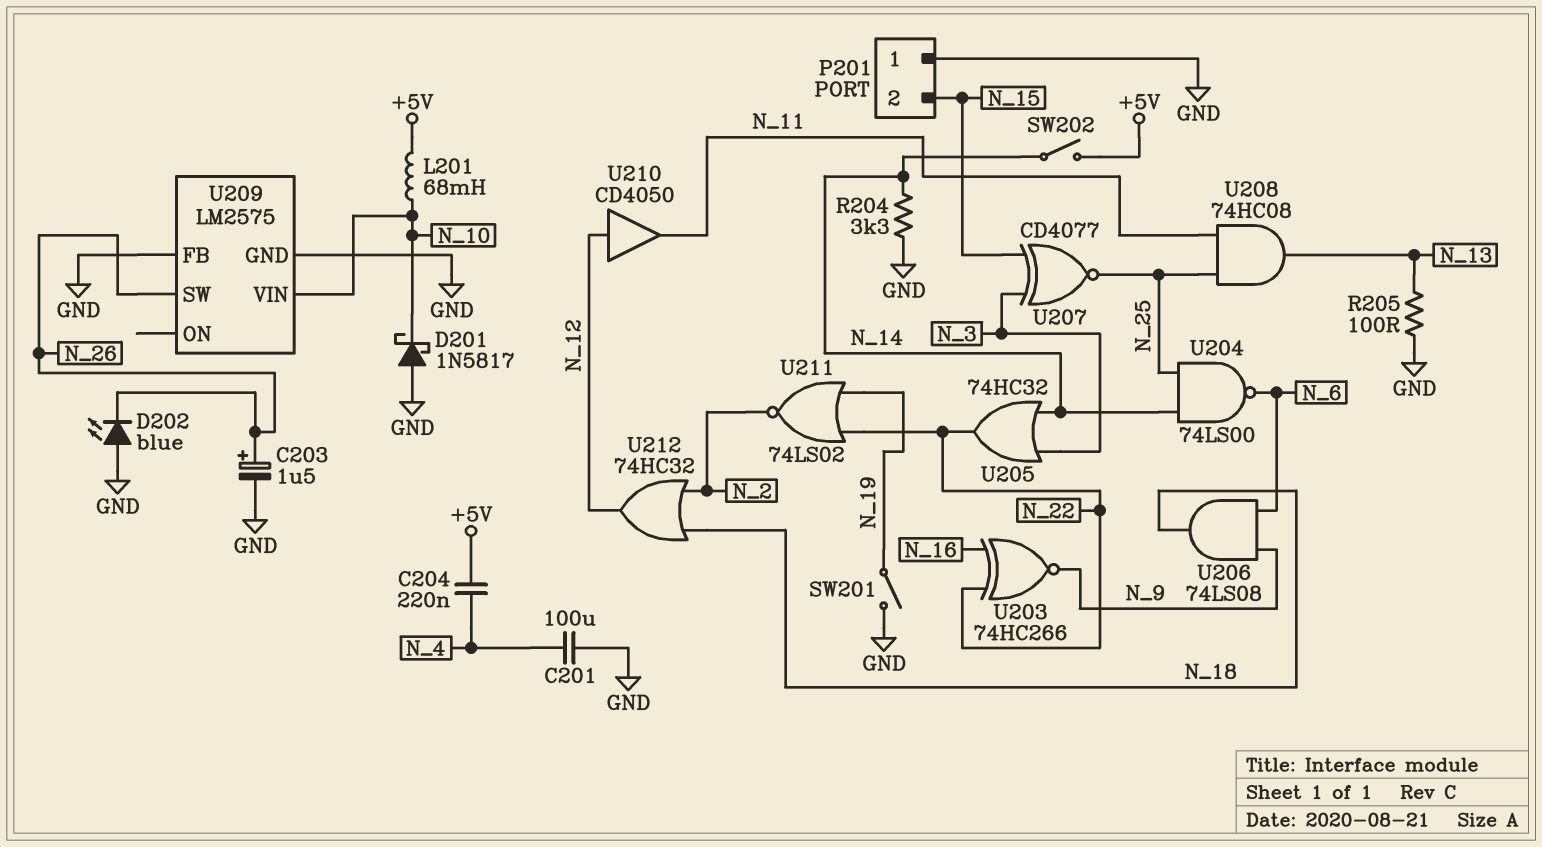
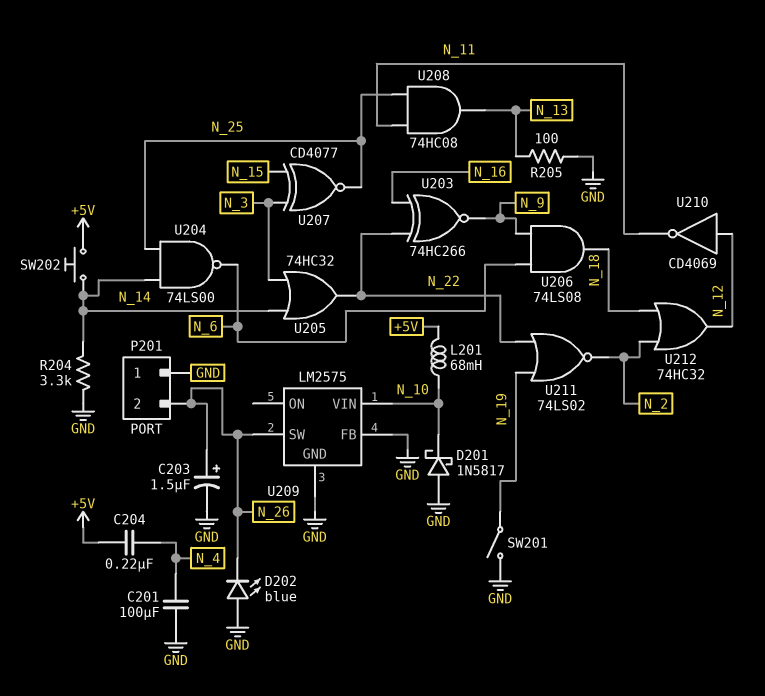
P201 pin 2: N_15 -> N_26
SW202: switch (+5V, N_14) -> button (+5V, N_14)
U210: buffer CD4050 (in N_12, out N_11) -> NOT CD4069 (in N_12, out N_11)

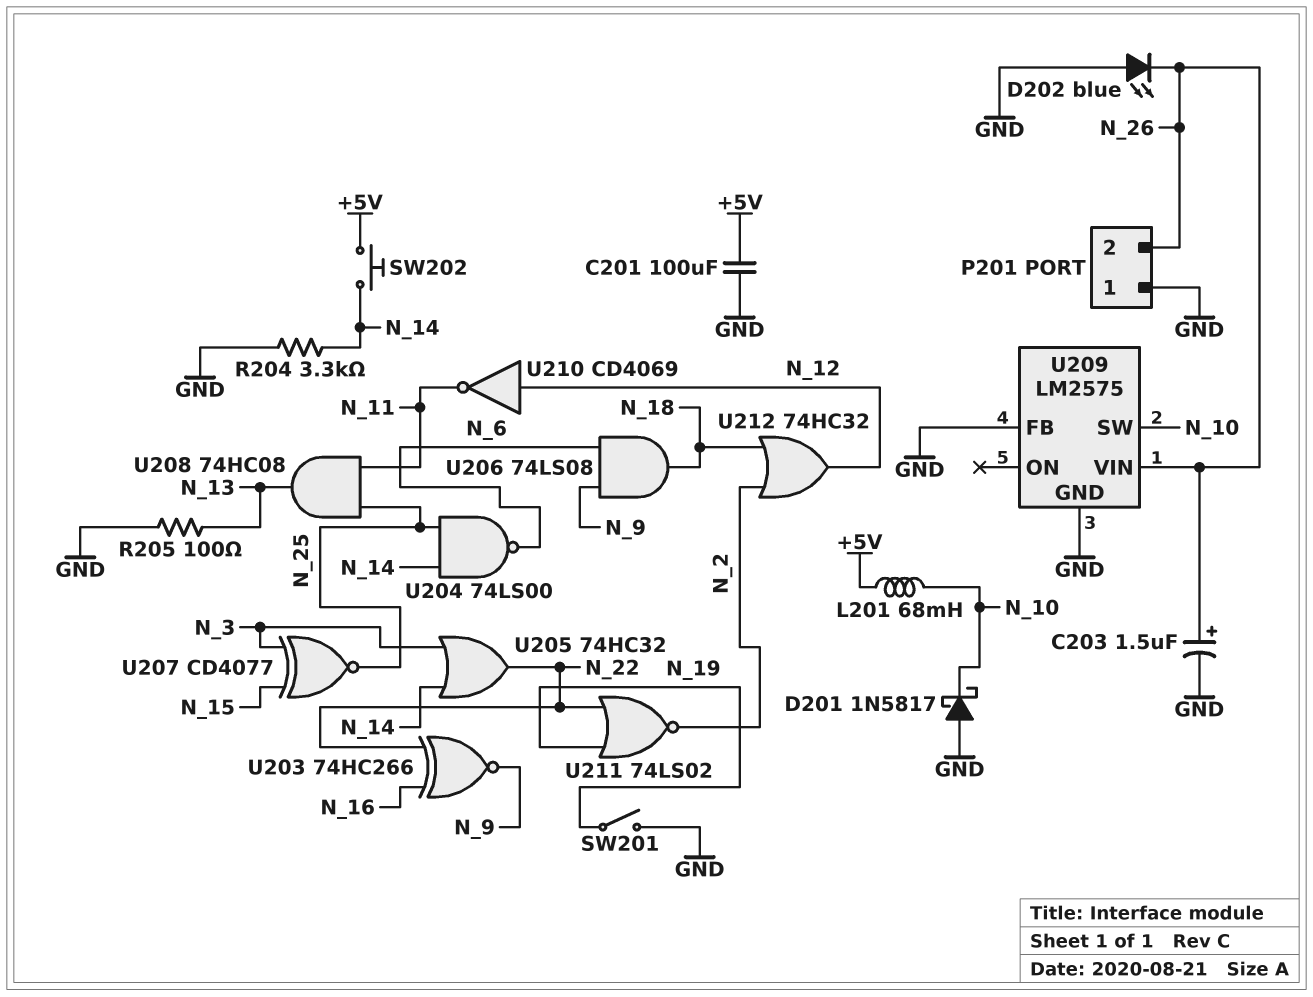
C201: 100uF (GND, N_4) -> 100uF (+5V, GND)
C204: 220nF (+5V, N_4) -> none
U209 pin SW: N_26 -> N_10
U209 pin VIN: N_10 -> N_26

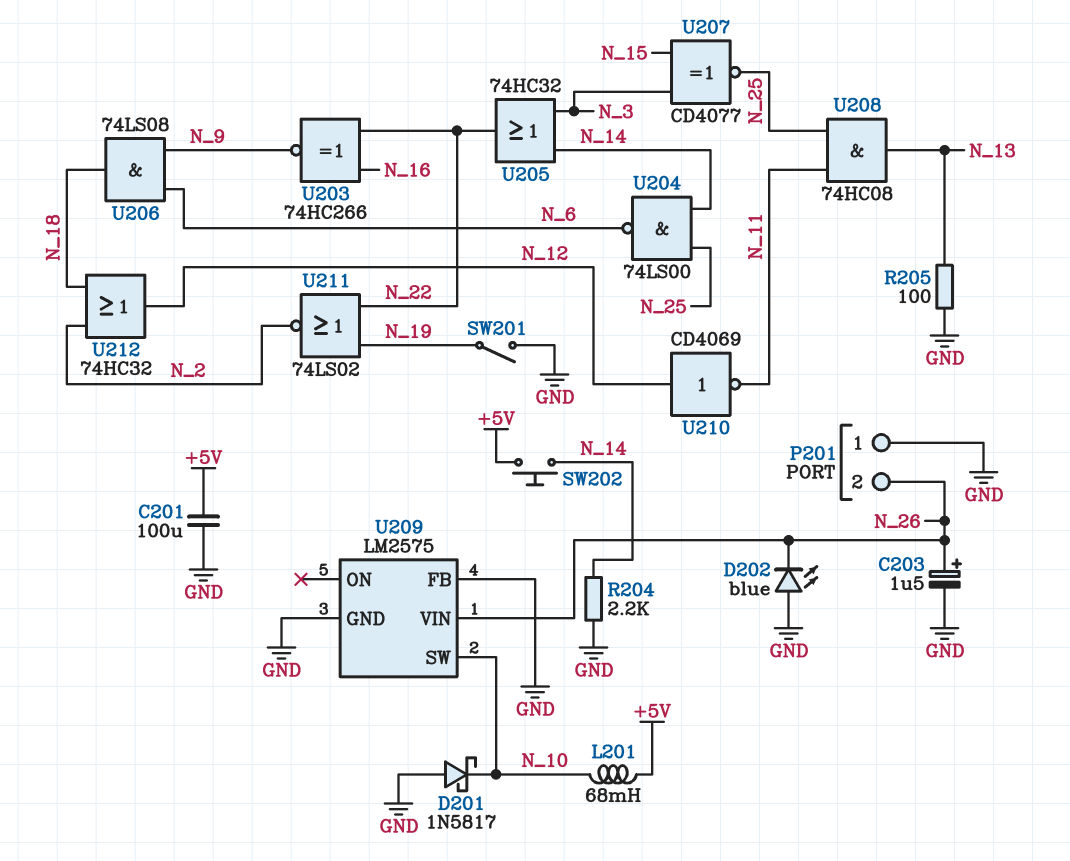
R204: 3.3k (GND, N_14) -> 2.2k (GND, N_14)

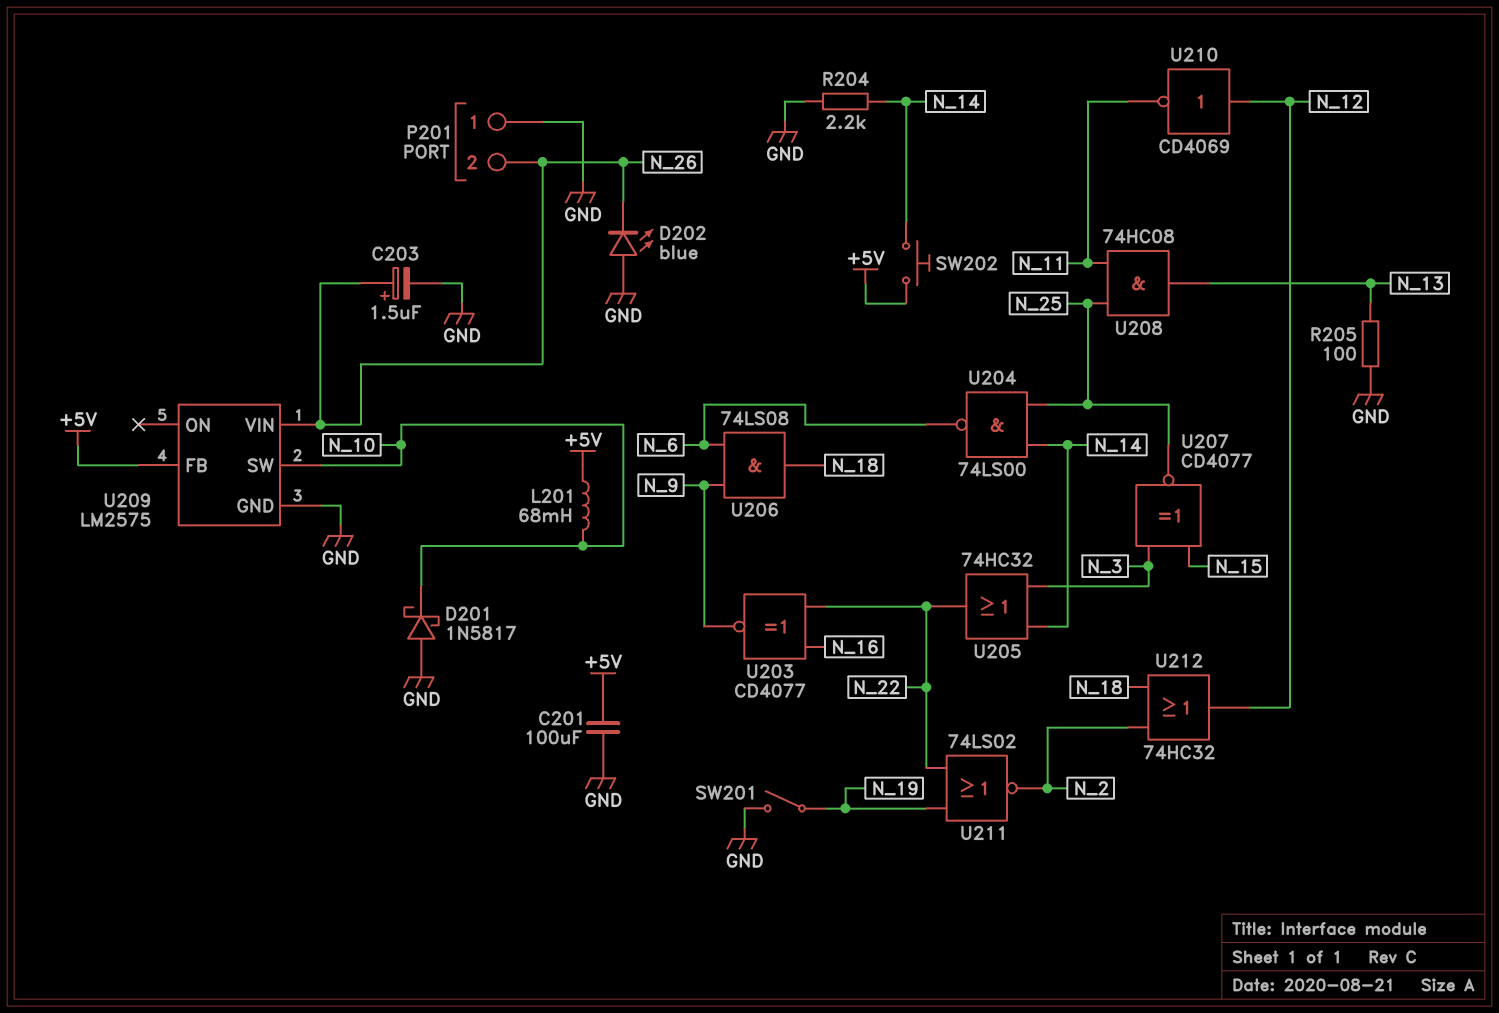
U203: XNOR 74HC266 (in N_16, in N_22, out N_9) -> XNOR CD4077 (in N_16, in N_22, out N_9)
U209 pin FB: GND -> +5V

